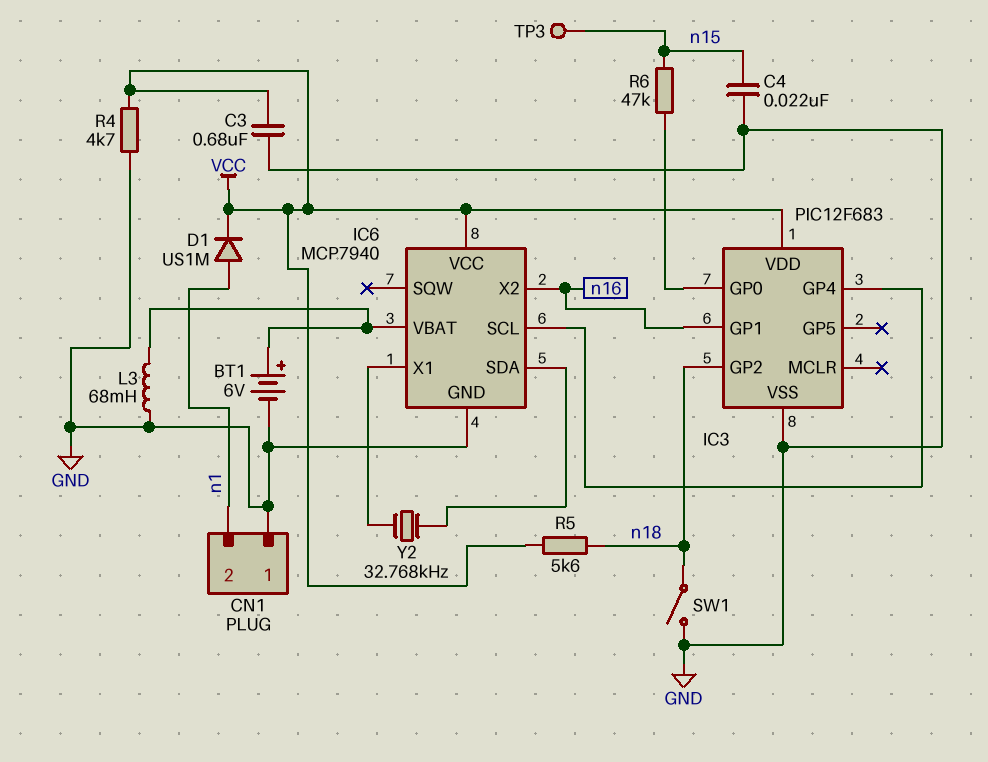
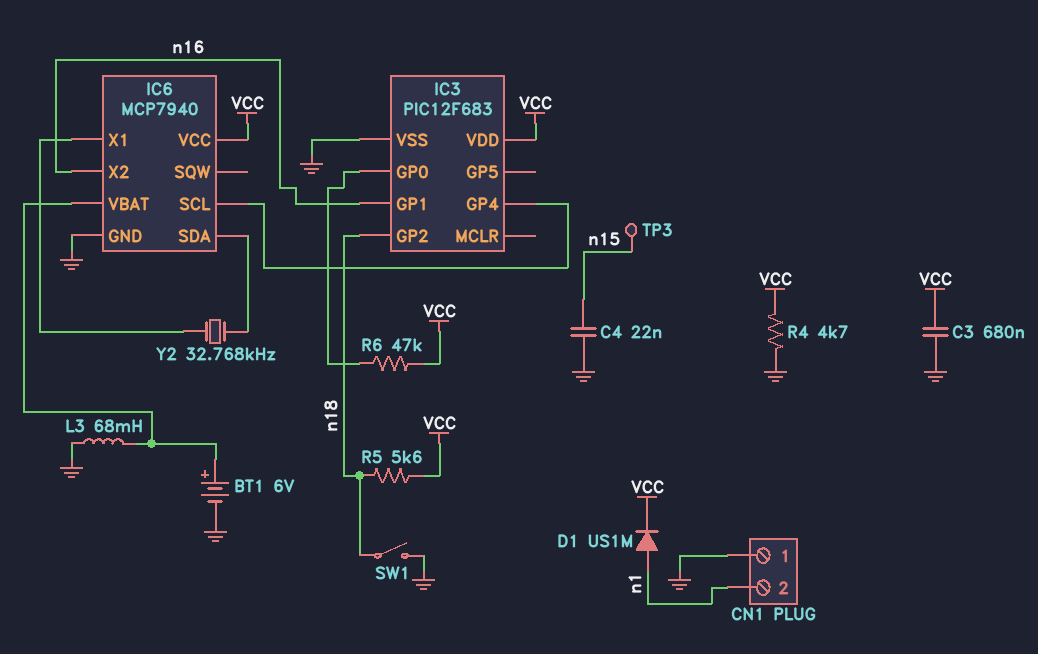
R6: 47k (IC3/GP0, n15) -> 47k (IC3/GP0, VCC)

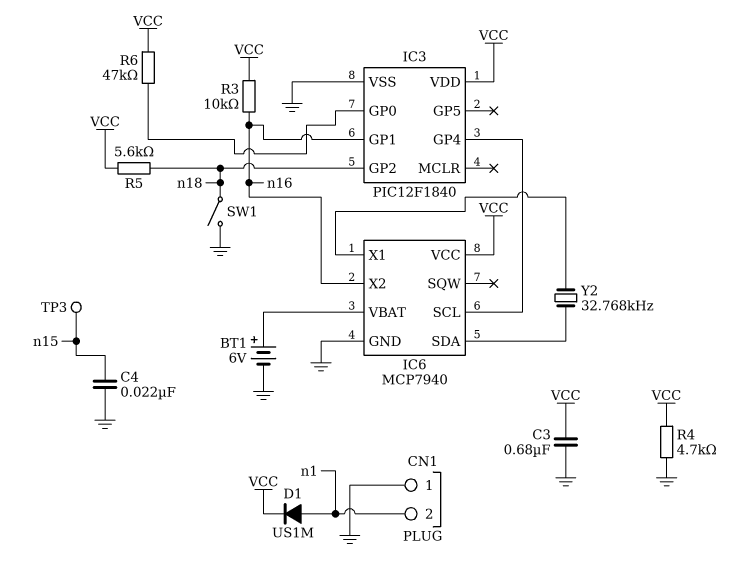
IC3: PIC12F683 -> PIC12F1840
L3: 68mH (GND, IC6/VBAT) -> none
R3: none -> 10k (VCC, n16)

